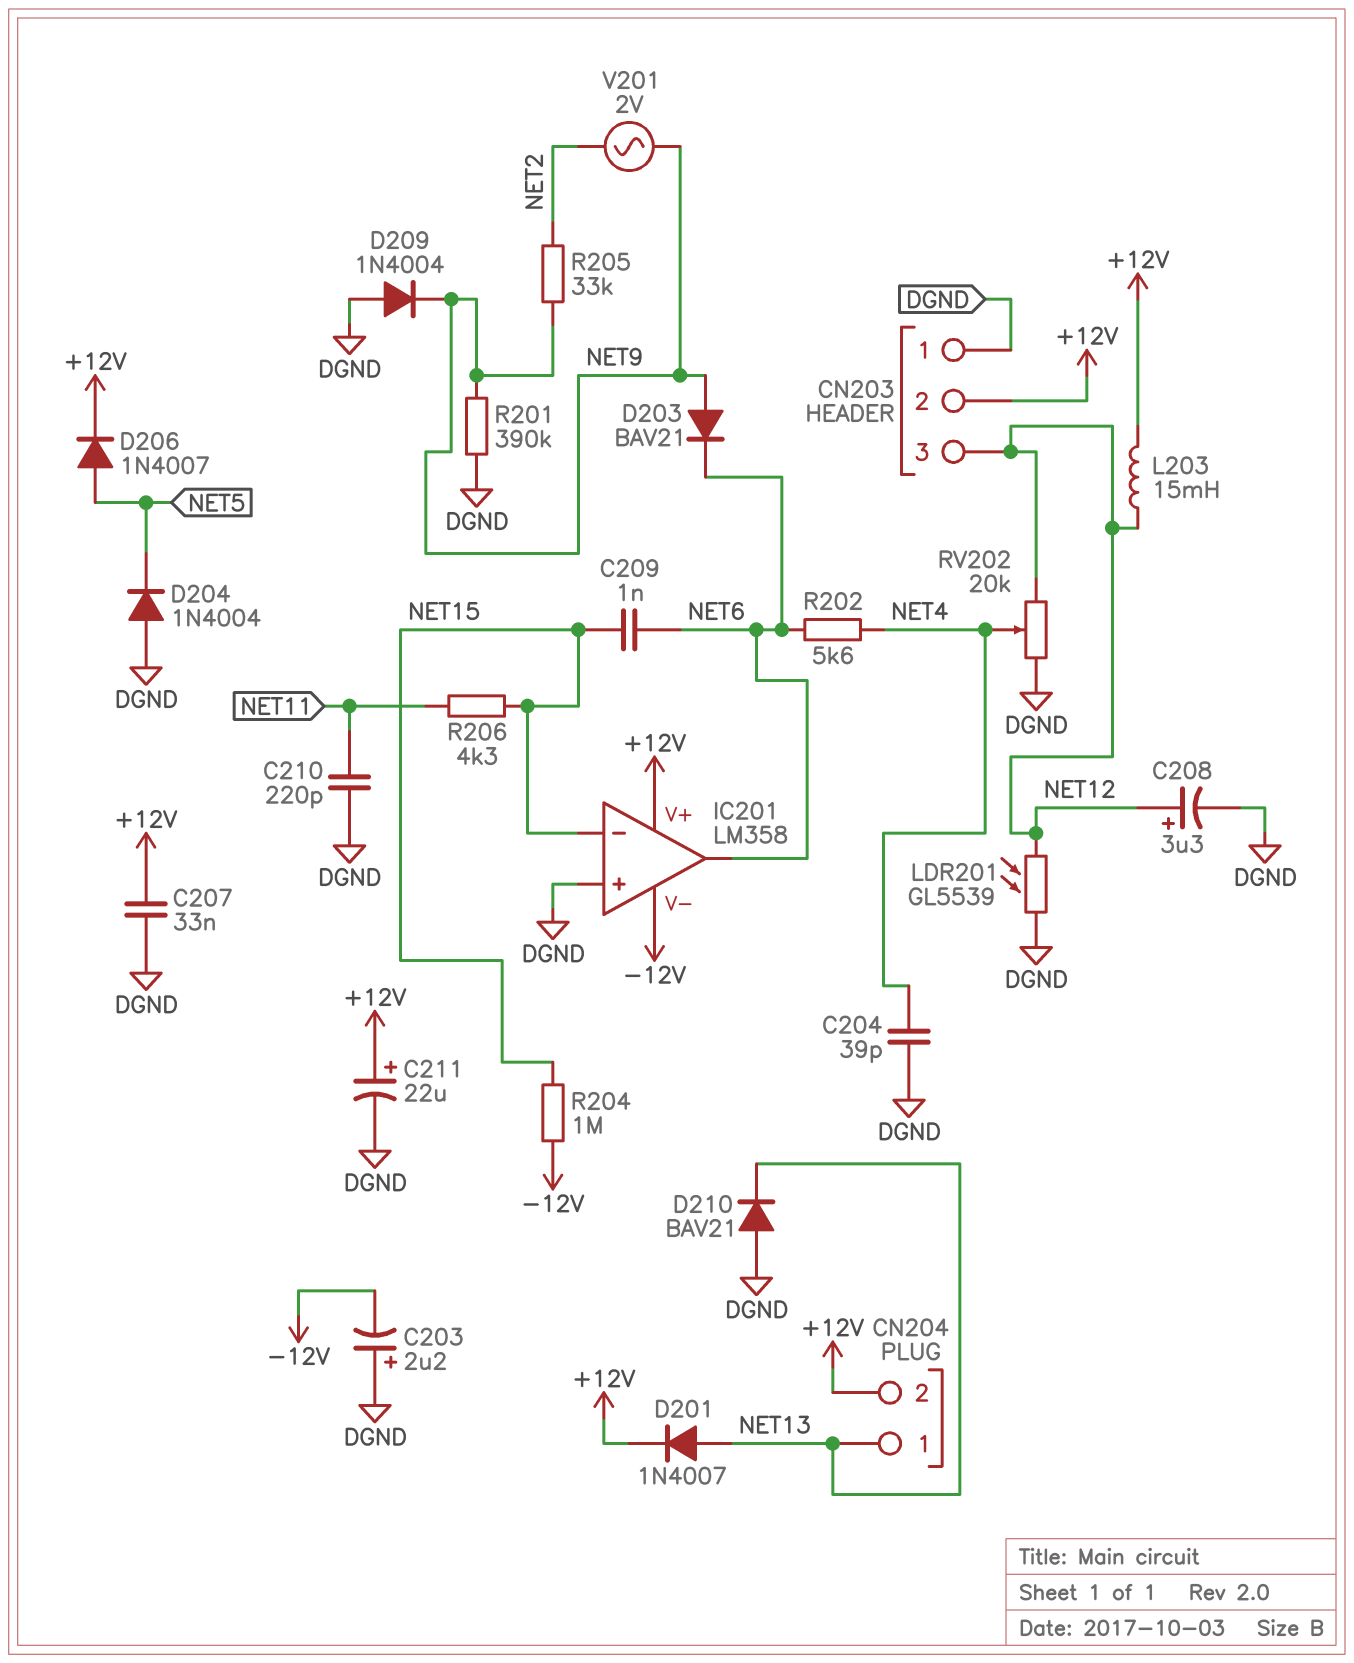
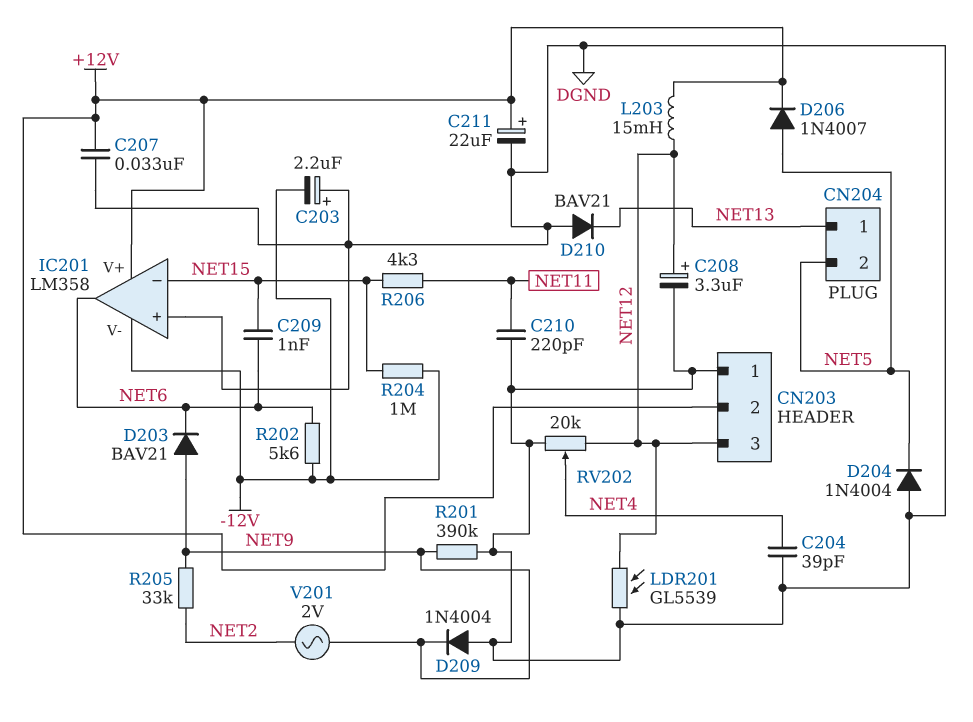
CN204 pin 2: +12V -> NET5
D201: diode 1N4007 (A NET13, K +12V) -> none
R202: 5.6k (NET4, NET6) -> 5.6k (-12V, NET6)

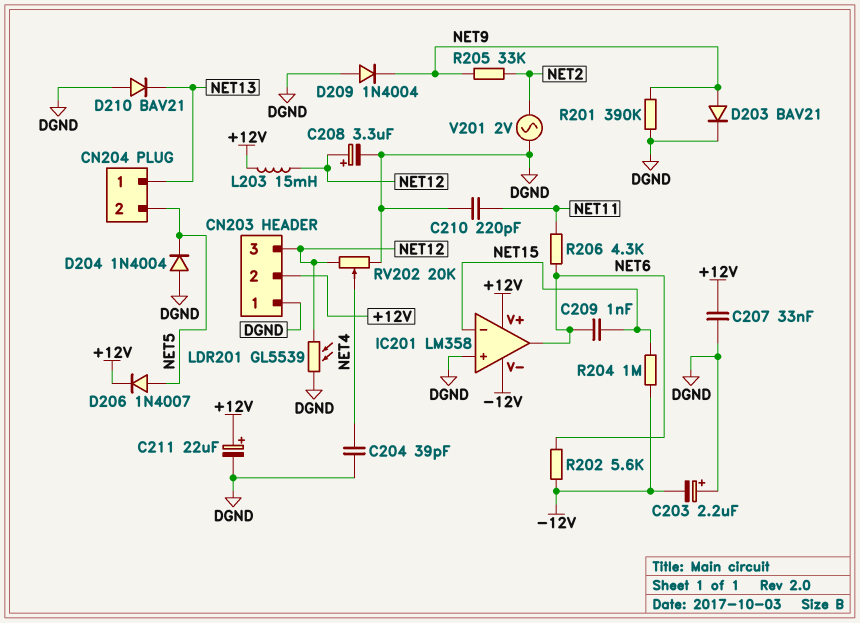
D203: diode BAV21 (A NET9, K NET6) -> diode BAV21 (A NET9, K DGND)
R206: 4.3k (NET11, NET15) -> 4.3k (NET6, NET11)
V201: AC 2V (NET2, NET9) -> AC 2V (DGND, NET2)

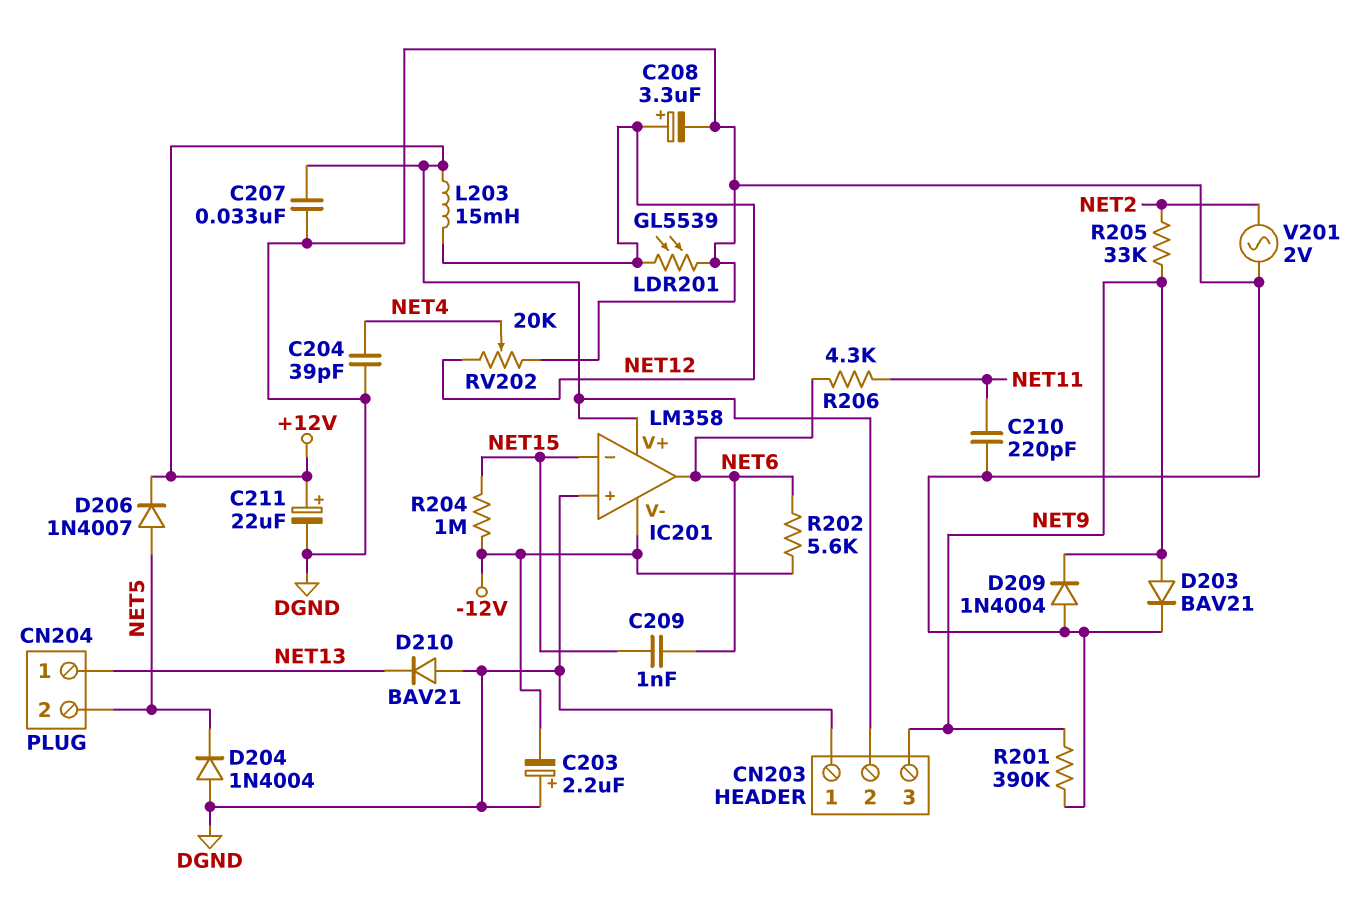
CN203 pin 3: NET12 -> NET9

